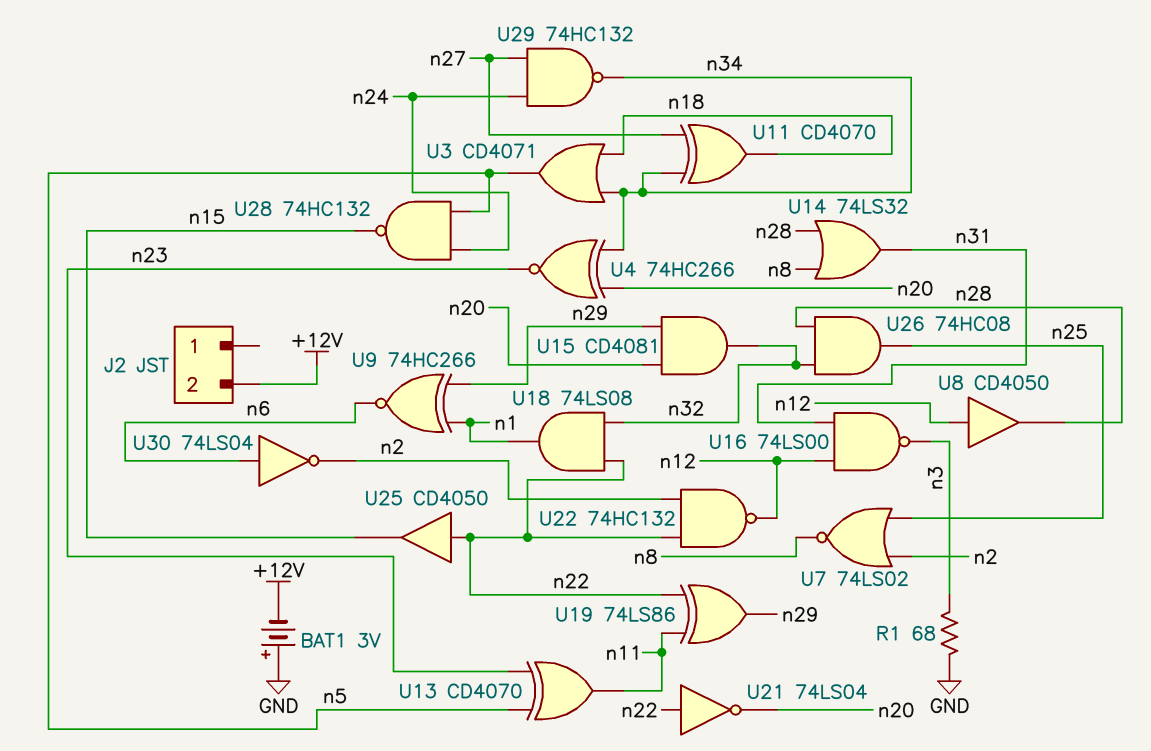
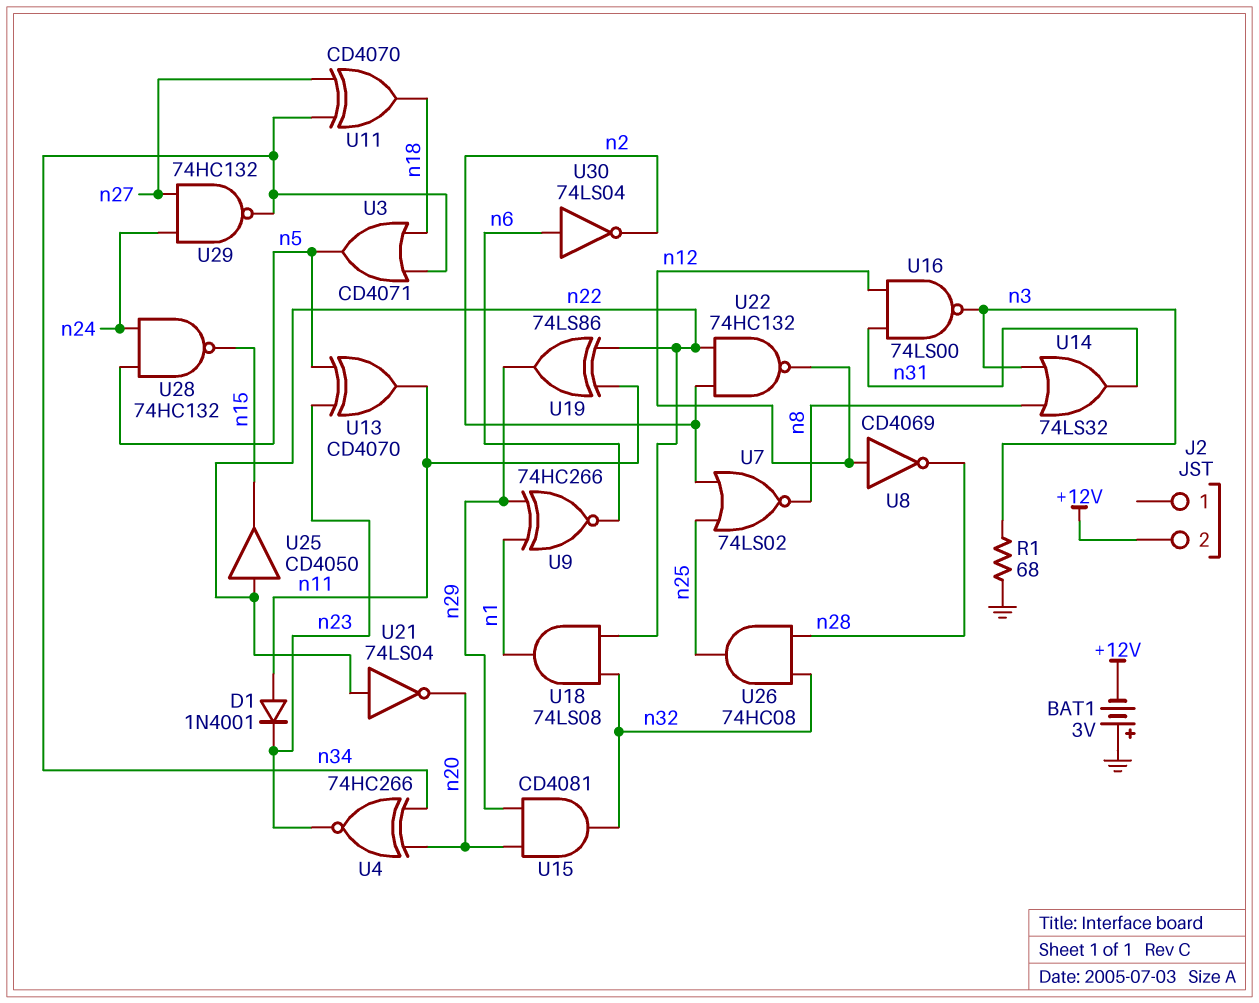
D1: none -> diode 1N4001 (A n11, K n23)
U8: buffer CD4050 (in n12, out n28) -> NOT CD4069 (in n12, out n28)
U14: OR 74LS32 (in n8, in n28, out n31) -> OR 74LS32 (in n3, in n8, out n31)

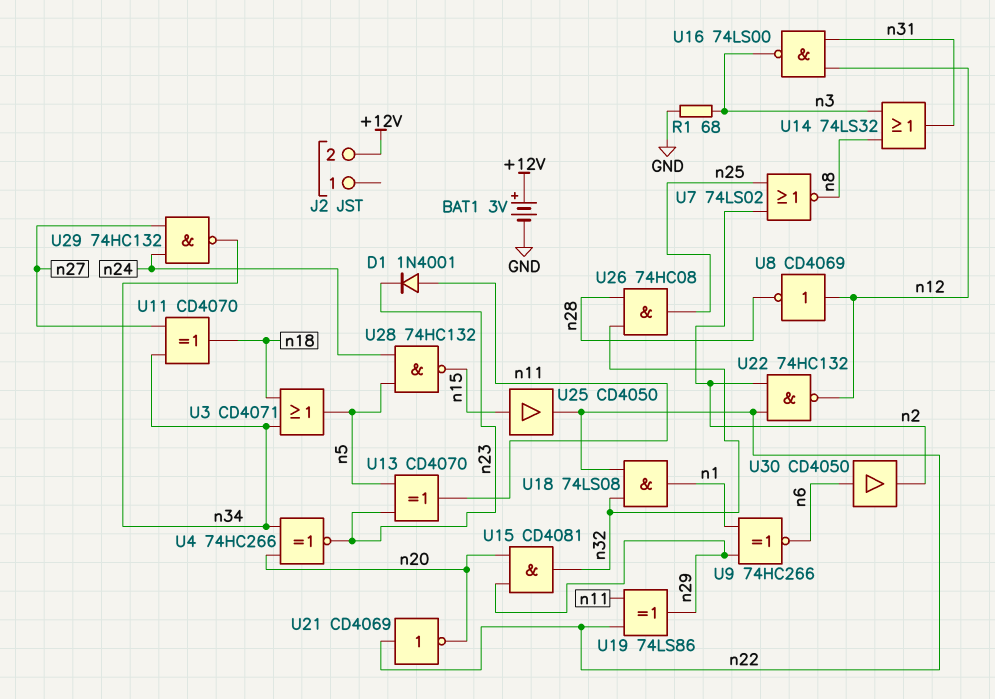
BAT1: 3V (plus GND, minus +12V) -> 3V (plus +12V, minus GND)
U21: NOT 74LS04 (in n22, out n20) -> NOT CD4069 (in n22, out n20)
U25: buffer CD4050 (in n22, out n15) -> buffer CD4050 (in n15, out n22)
U30: NOT 74LS04 (in n6, out n2) -> buffer CD4050 (in n6, out n2)

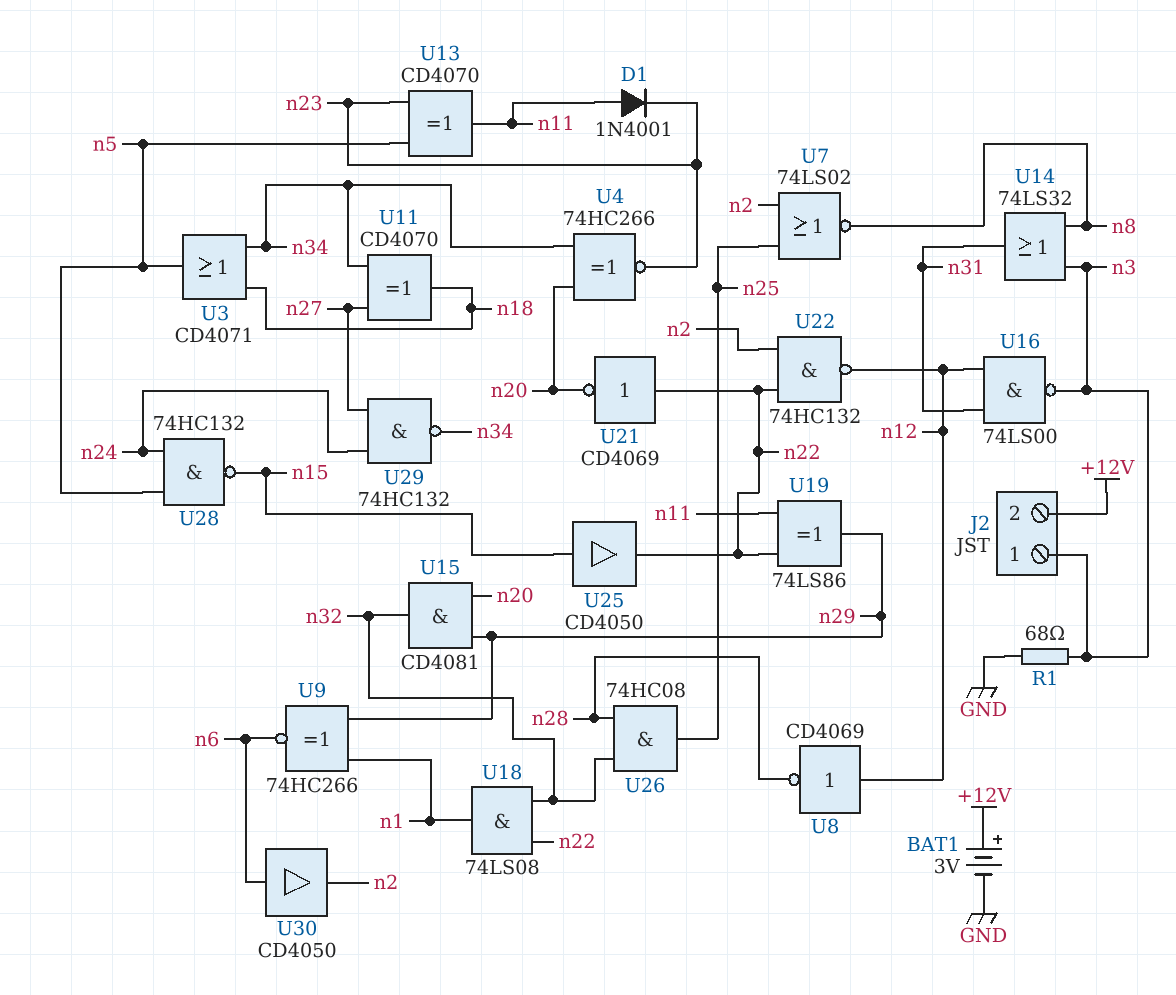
J2 pin 1: none -> n3

